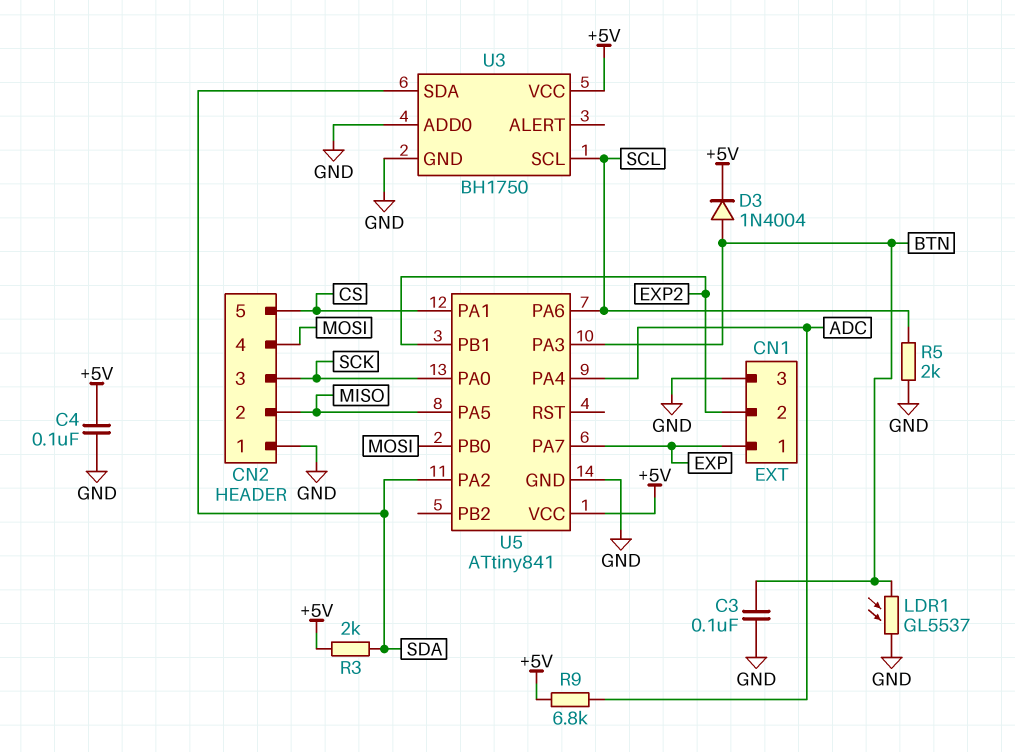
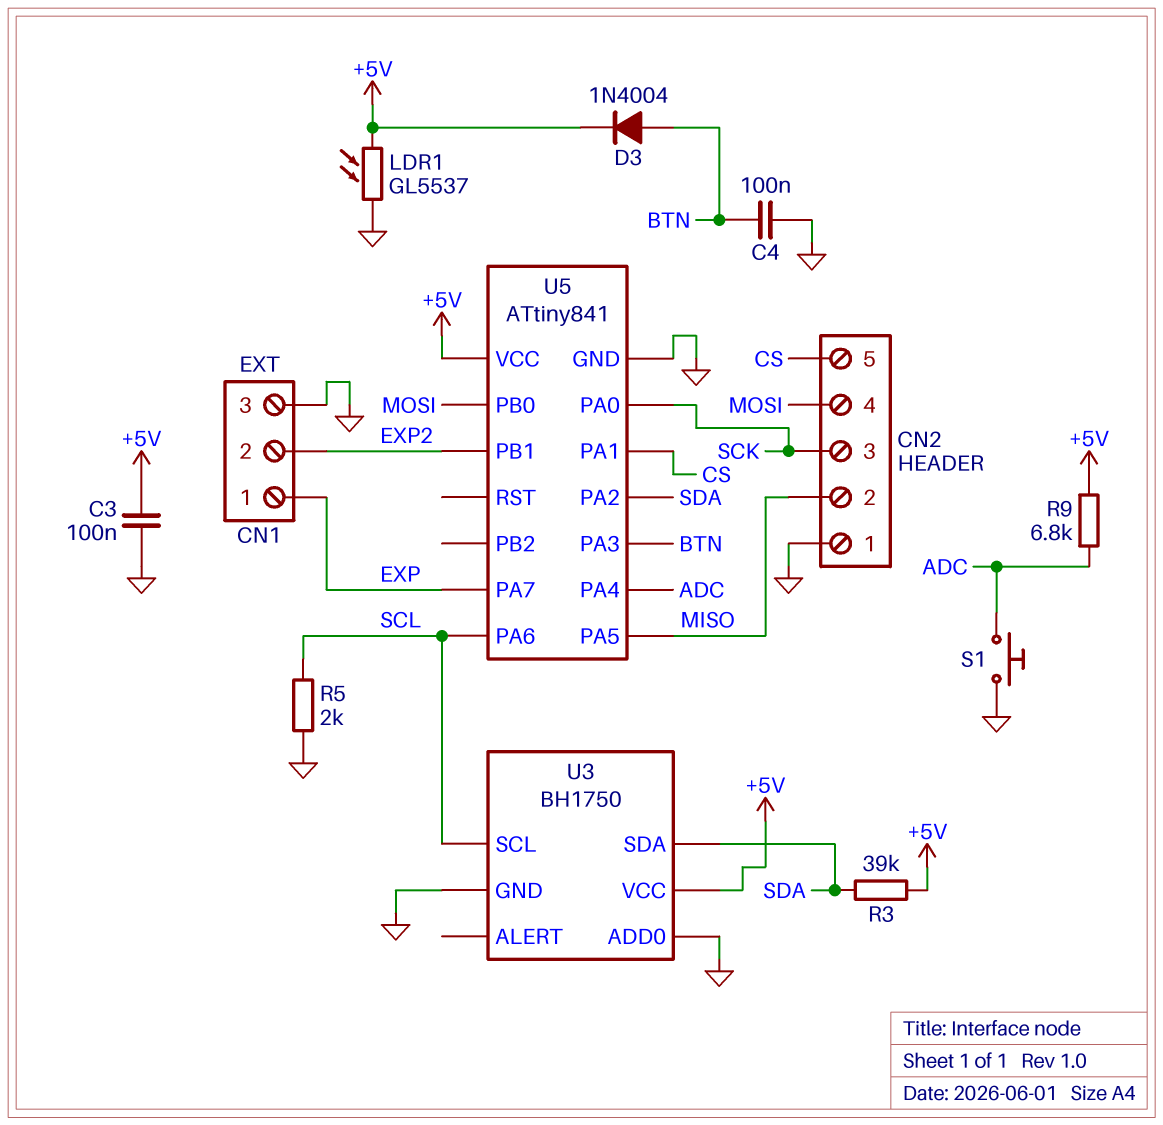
C3: 100nF (BTN, GND) -> 100nF (+5V, GND)
C4: 100nF (+5V, GND) -> 100nF (BTN, GND)
LDR1: GL5537 (BTN, GND) -> GL5537 (+5V, GND)
R3: 2k (+5V, SDA) -> 39k (+5V, SDA)
S1: none -> button (ADC, GND)

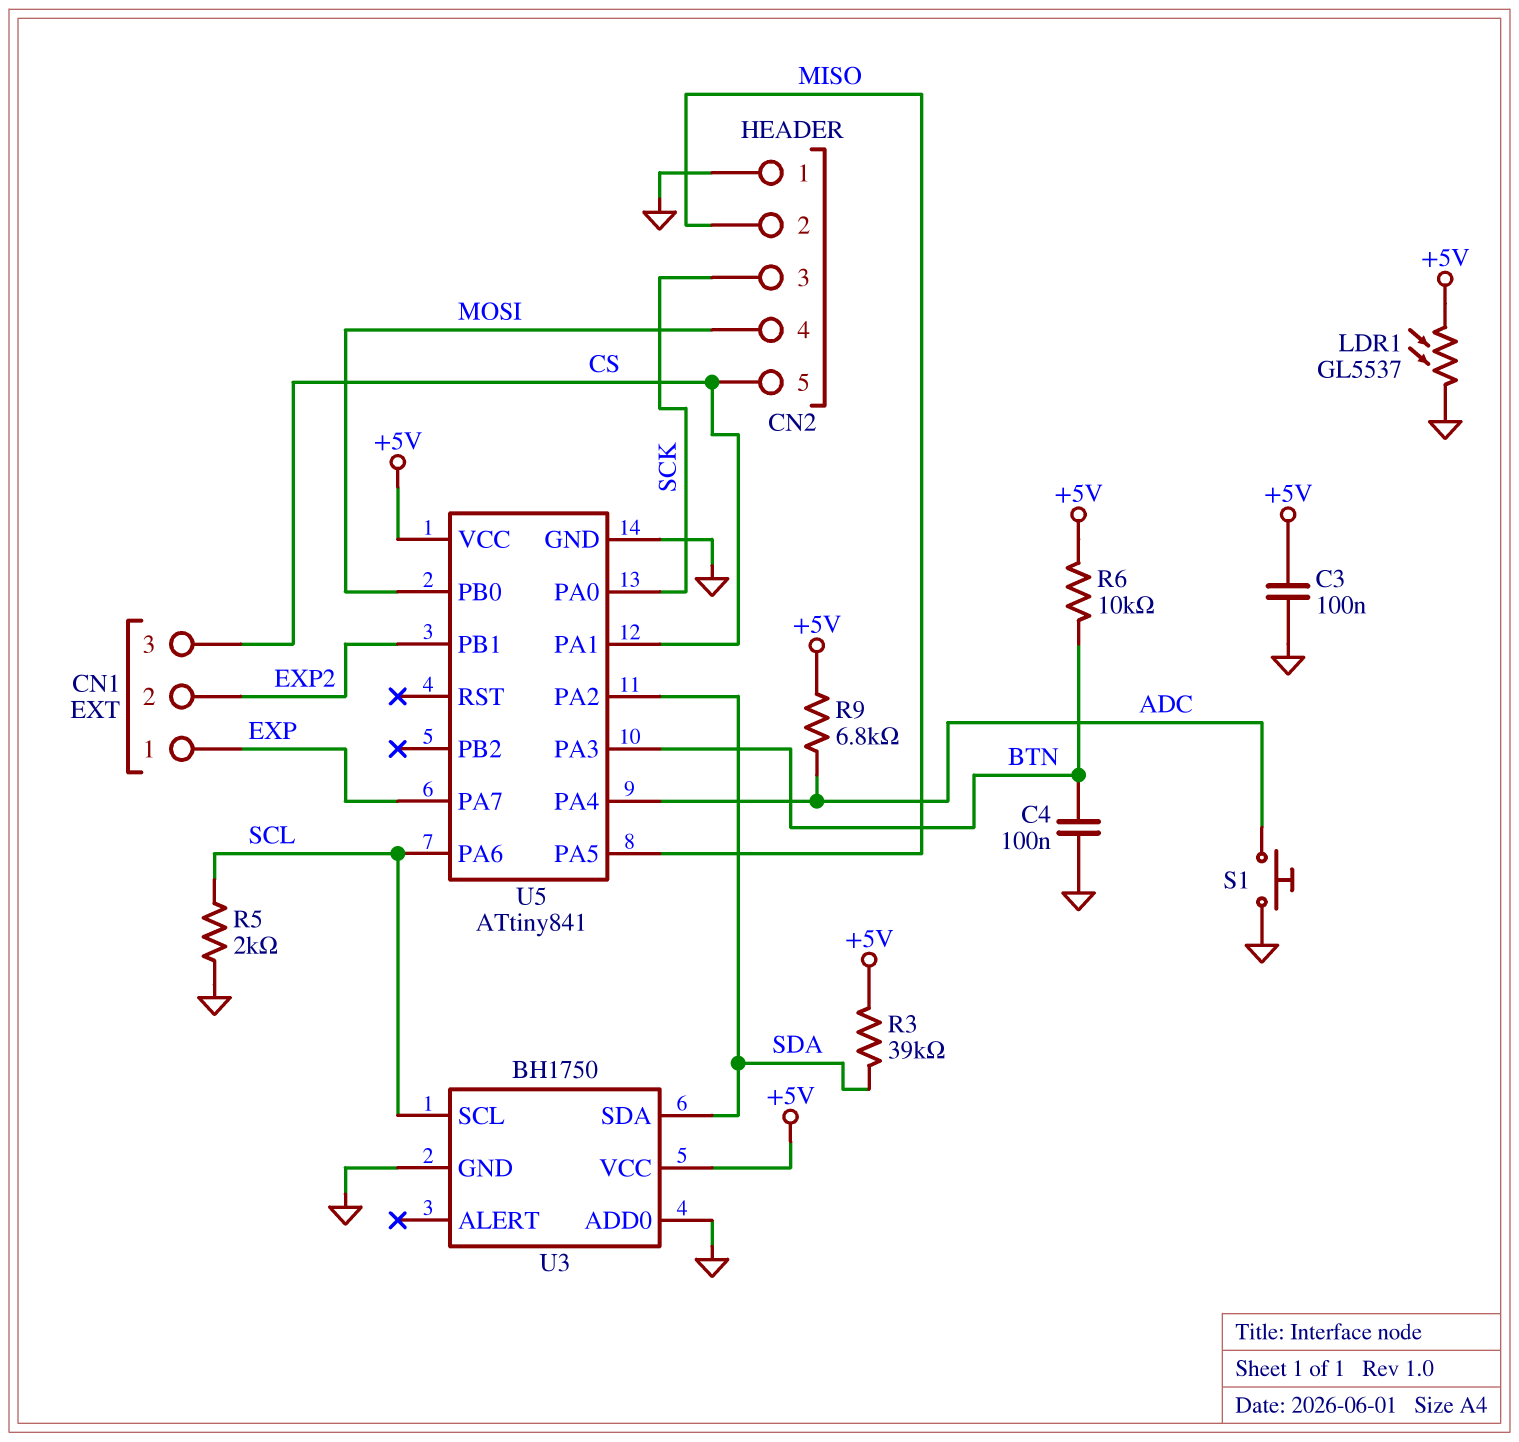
CN1 pin 3: GND -> CS
D3: diode 1N4004 (A BTN, K +5V) -> none
R6: none -> 10k (+5V, BTN)

